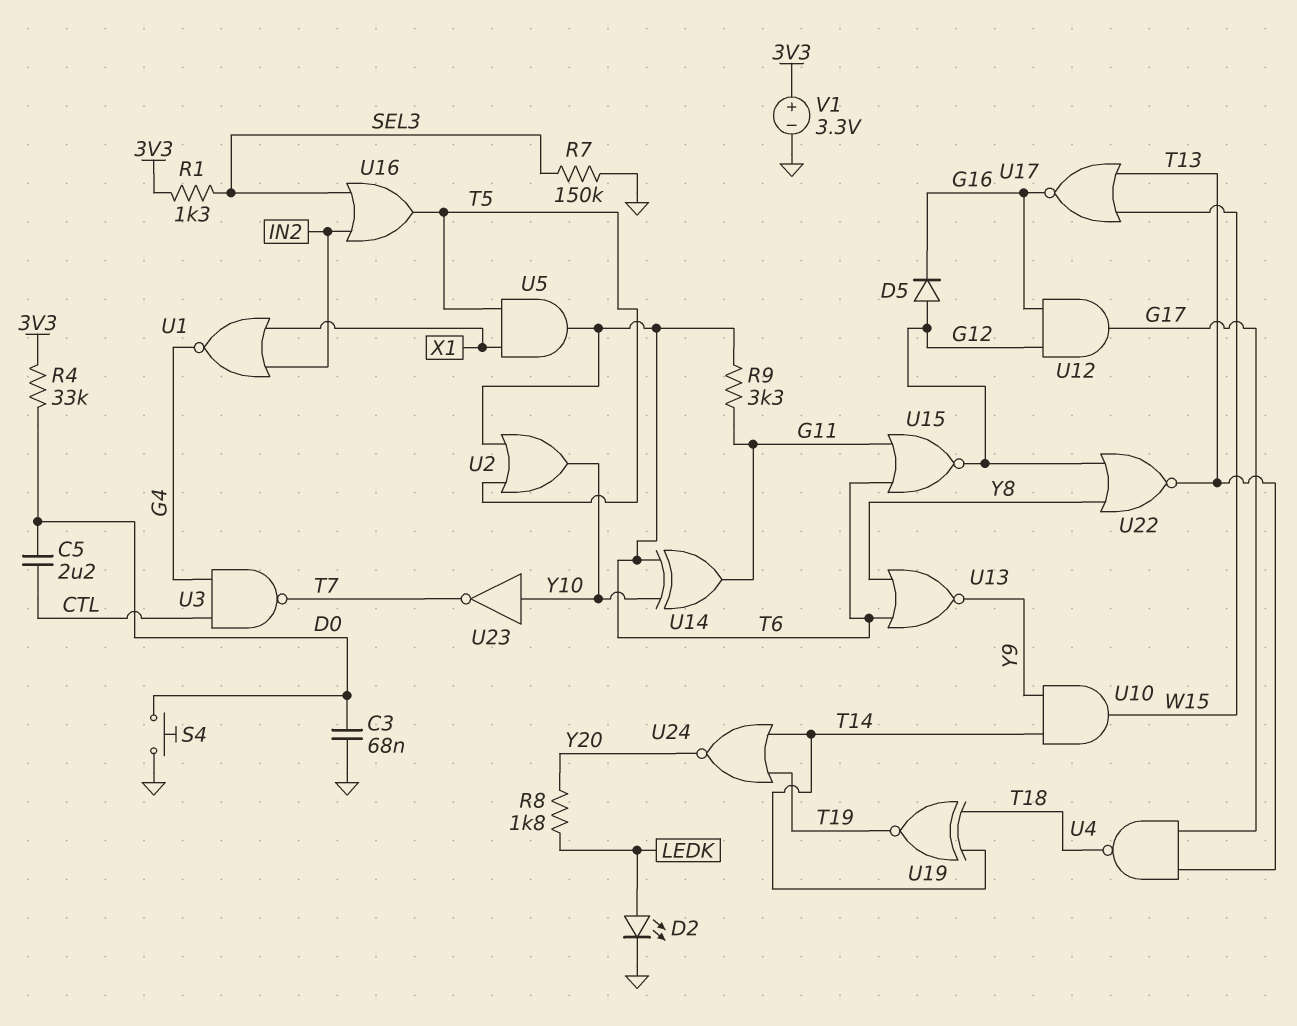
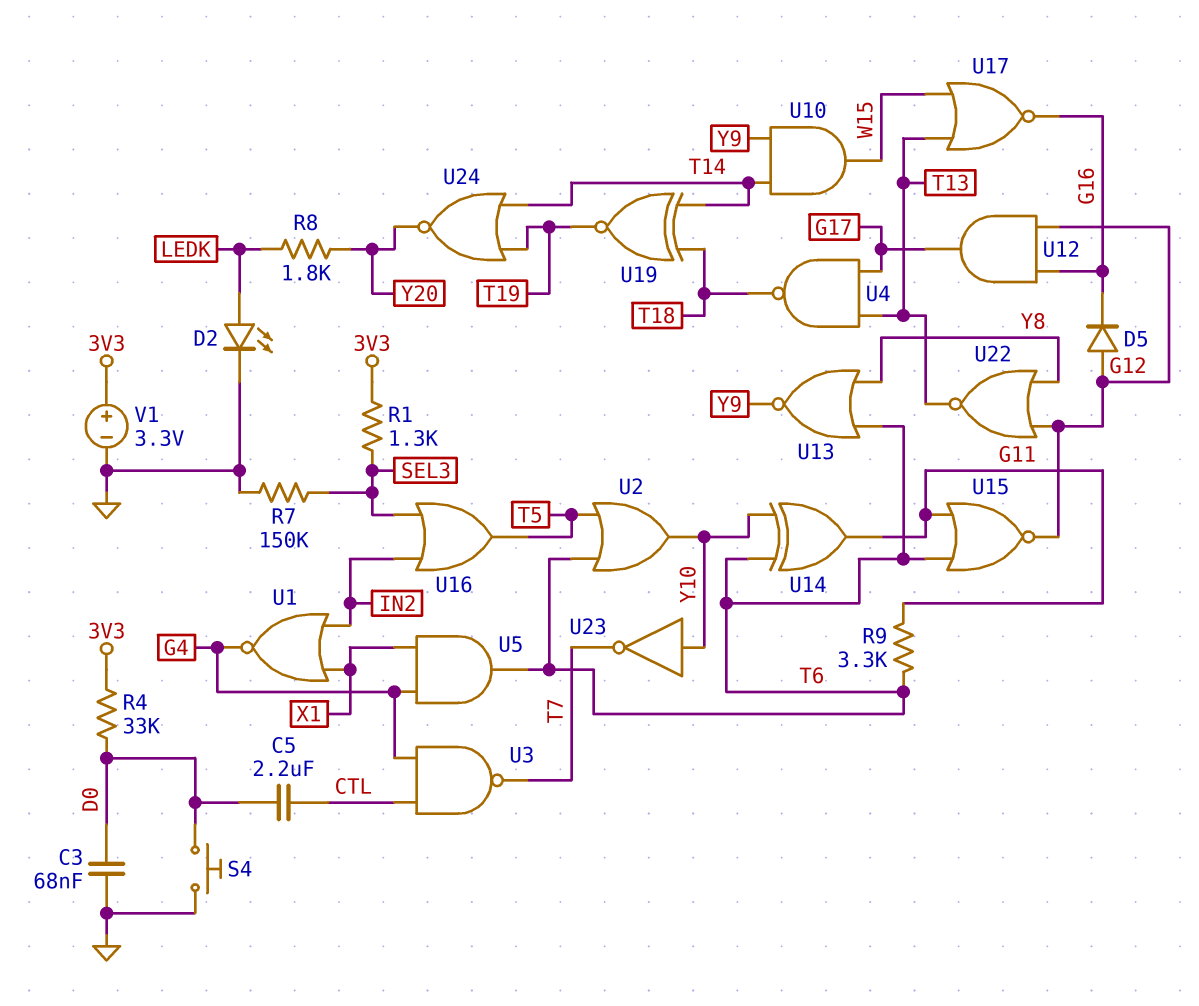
U5: AND (in T5, in X1, out T6) -> AND (in G4, in X1, out T6)

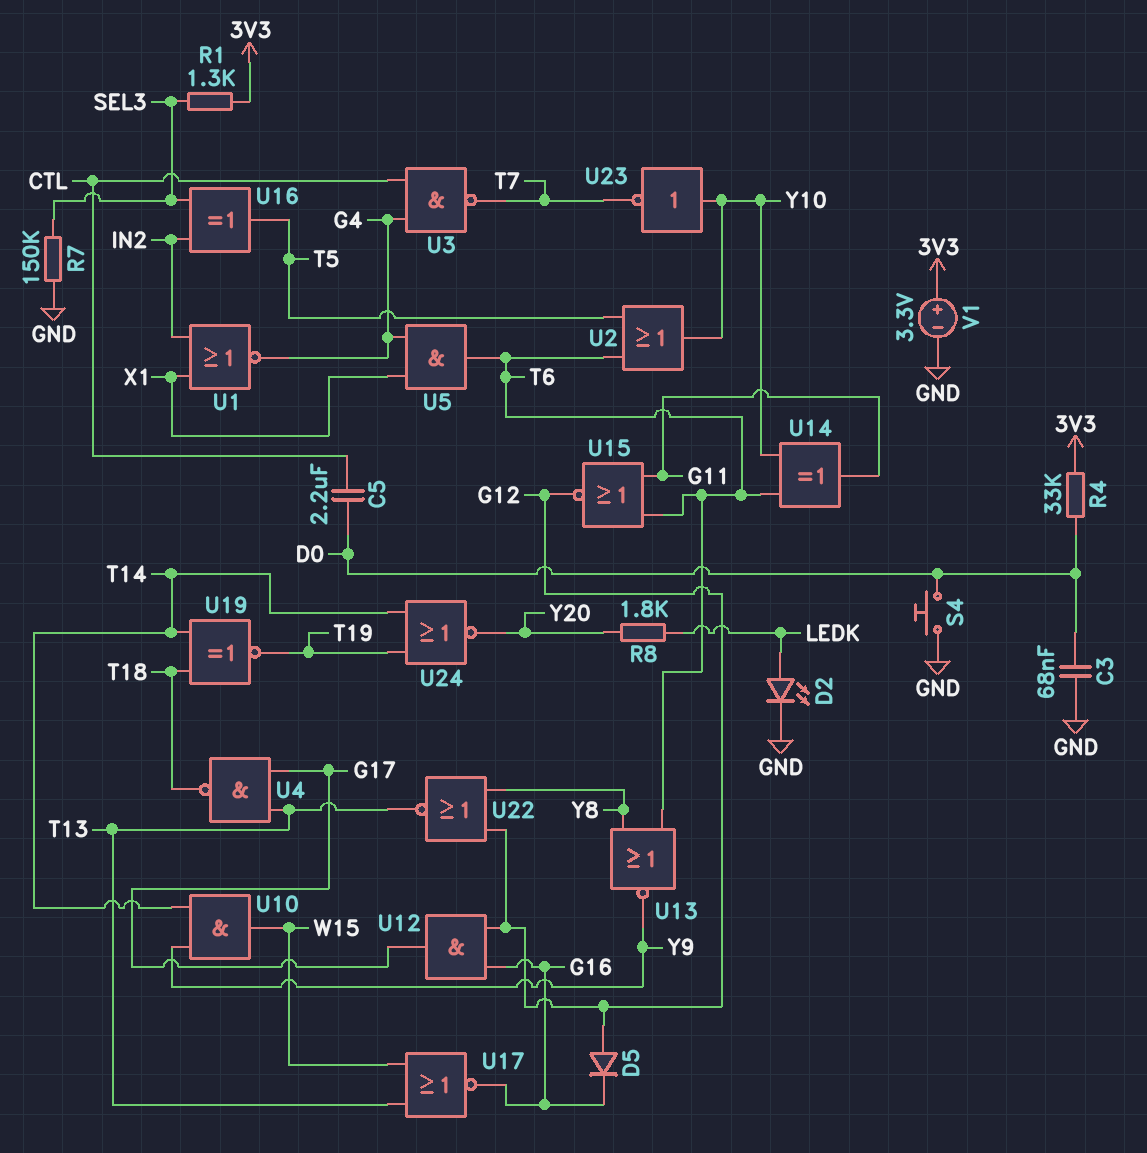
R9: 3.3k (G11, T6) -> none
U16: OR (in IN2, in SEL3, out T5) -> XOR (in IN2, in SEL3, out T5)

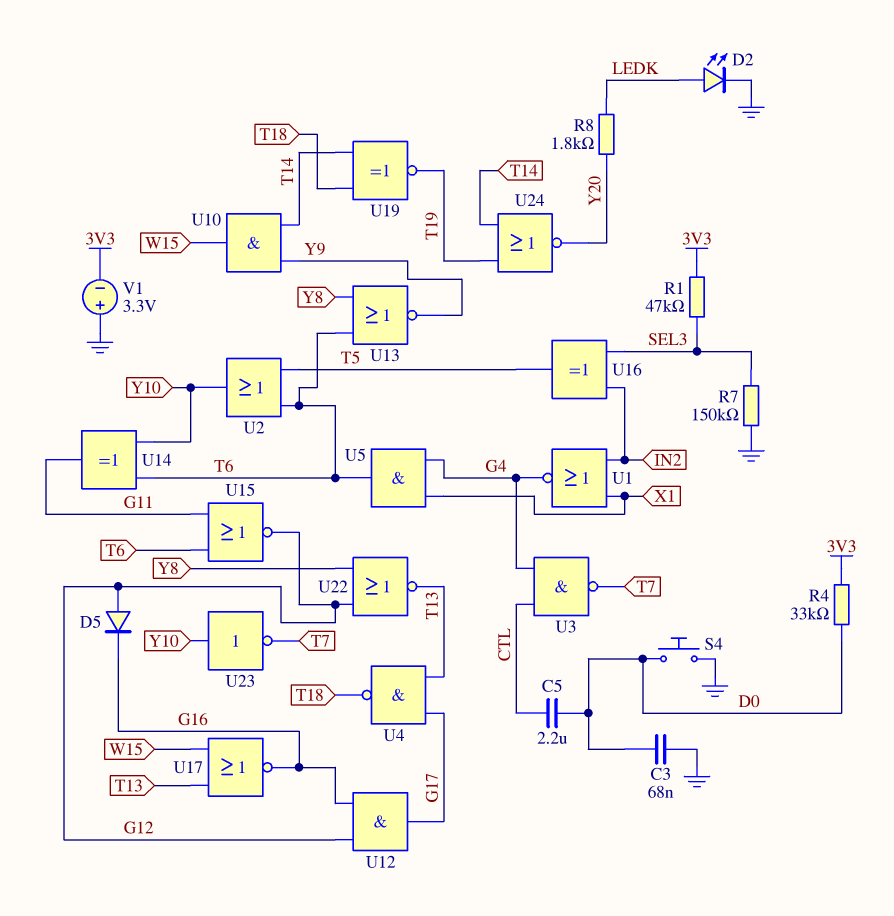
R1: 1.3k (3V3, SEL3) -> 47k (3V3, SEL3)
V1: 3.3V (plus 3V3, minus GND) -> 3.3V (plus GND, minus 3V3)

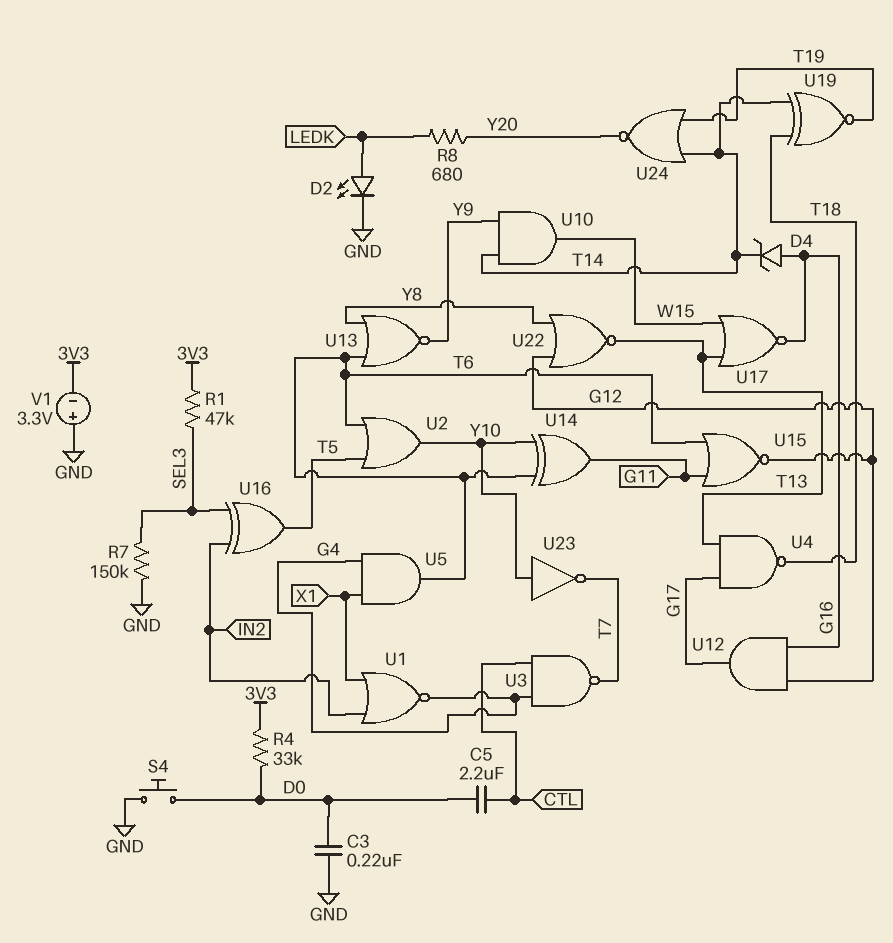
C3: 68nF (D0, GND) -> 220nF (D0, GND)
D4: none -> zener (A G16, K T14)
D5: diode (A G12, K G16) -> none
R8: 1.8k (LEDK, Y20) -> 680 (LEDK, Y20)

